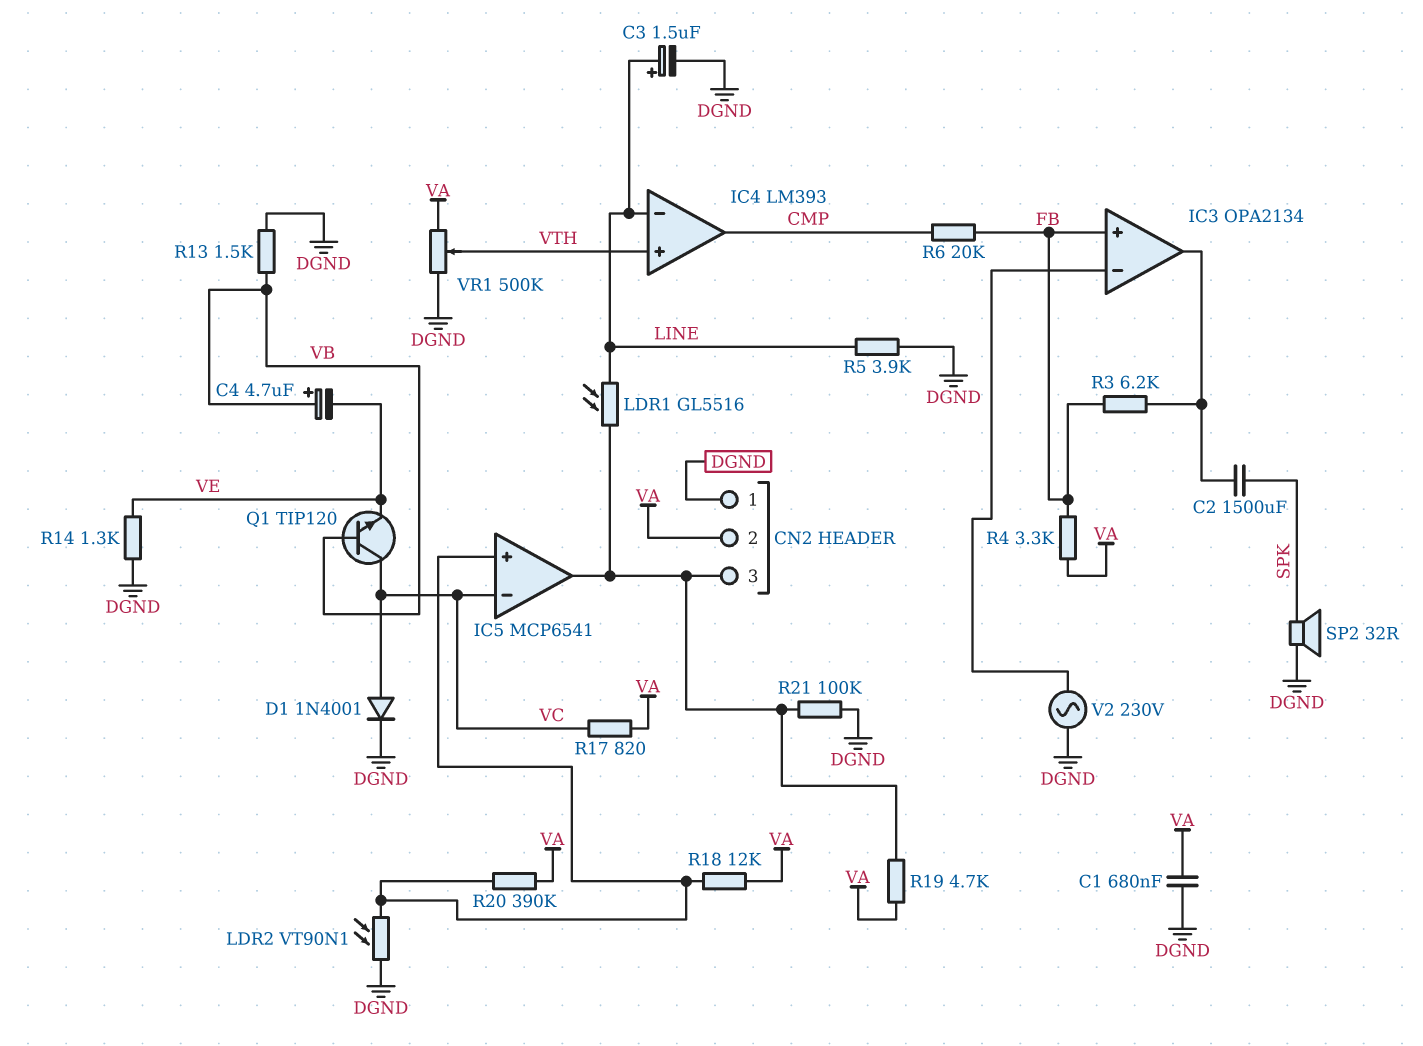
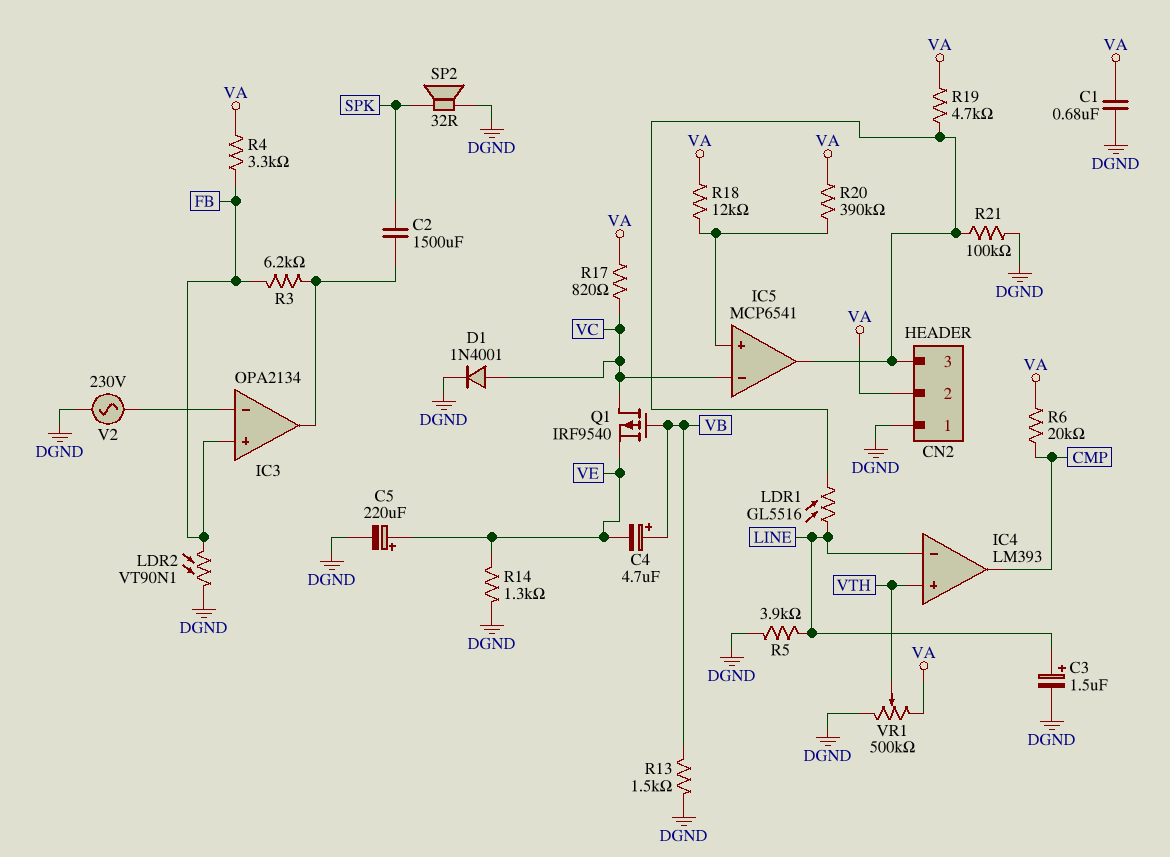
C5: none -> 220uF (plus VE, minus DGND)
LDR2: VT90N1 (DGND, IC5/in+) -> VT90N1 (DGND, FB)
Q1: NPN TIP120 (B VB, C VC, E VE) -> PMOS IRF9540 (G VB, D VC, S VE)
R6: 20k (CMP, FB) -> 20k (CMP, VA)

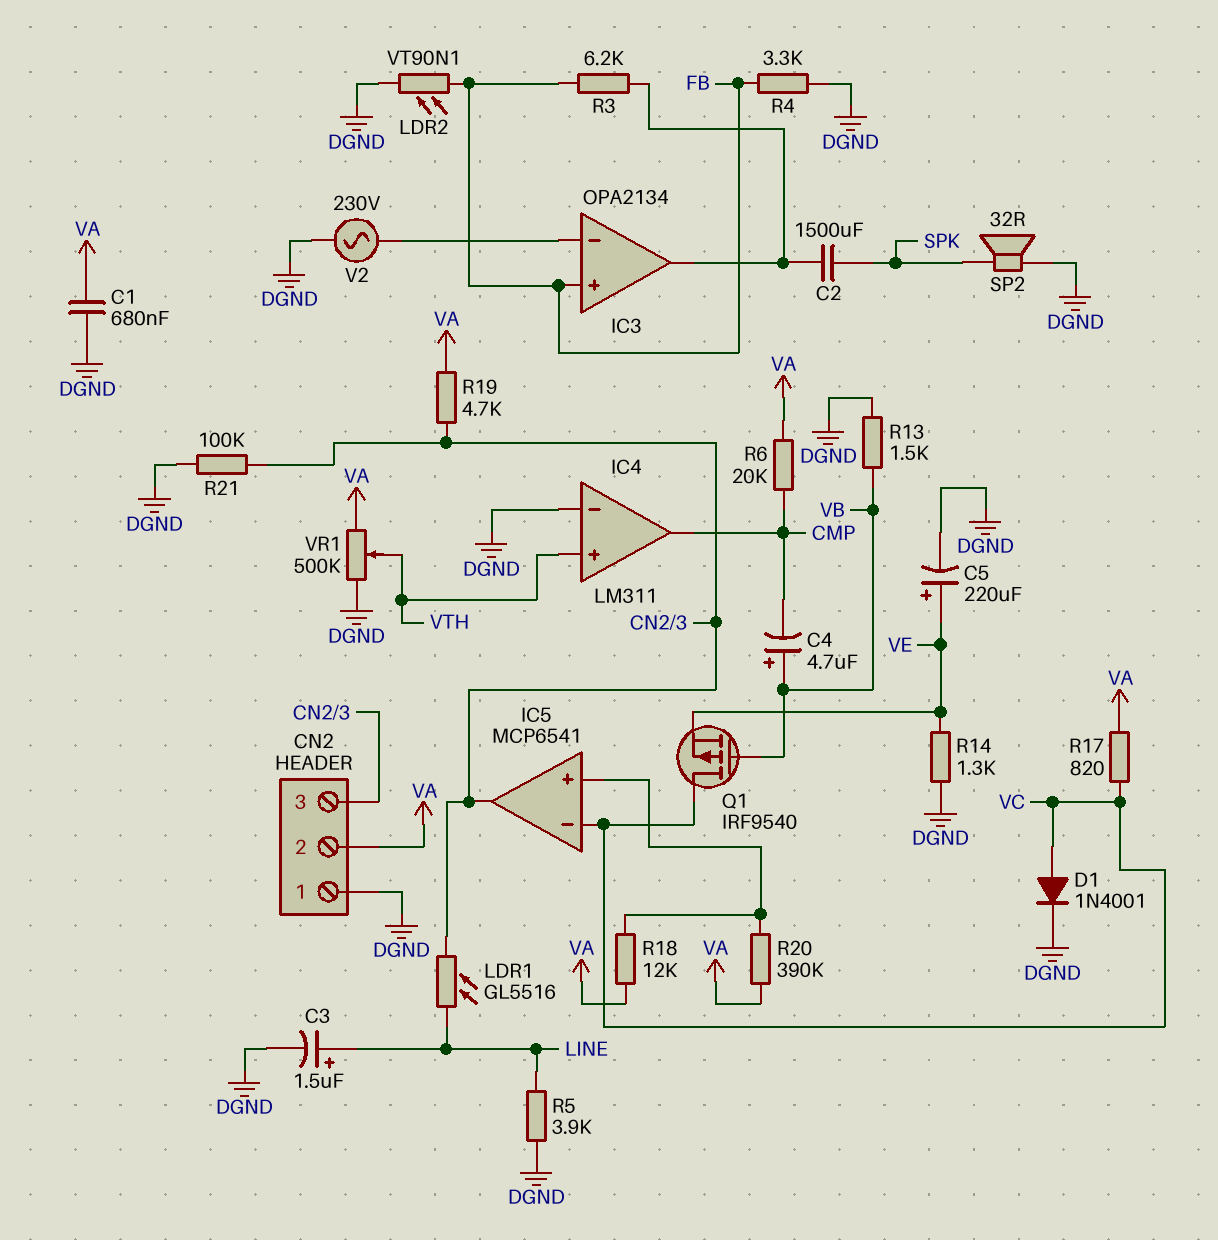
C4: 4.7uF (plus VB, minus VE) -> 4.7uF (plus VB, minus CMP)
IC4: LM393 -> LM311
IC4 pin in-: LINE -> DGND
R4: 3.3k (FB, VA) -> 3.3k (DGND, FB)

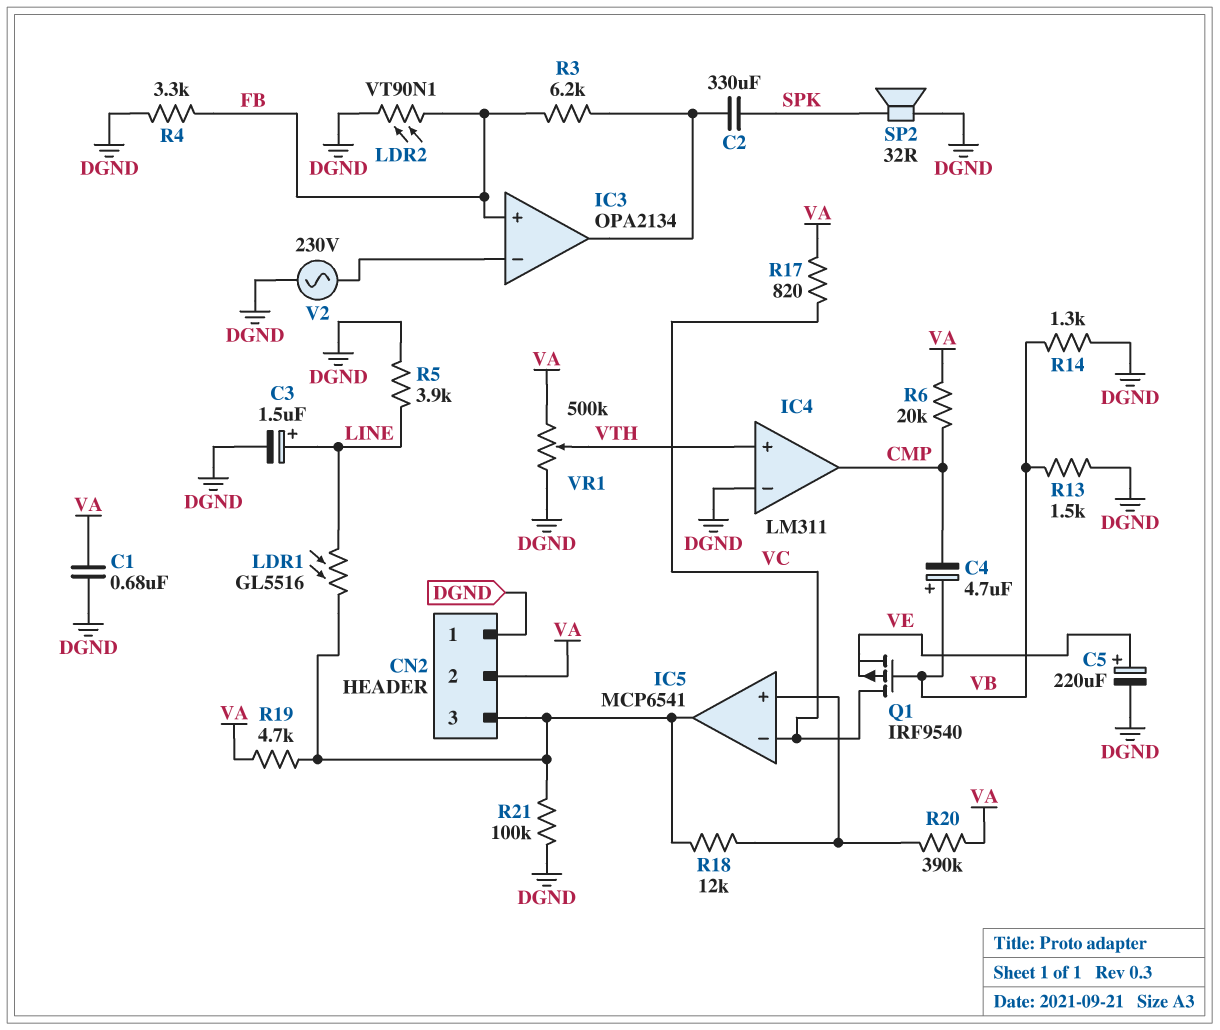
C2: 1500uF (IC3/out, SPK) -> 330uF (IC3/out, SPK)
D1: diode 1N4001 (A VC, K DGND) -> none
R14: 1.3k (DGND, VE) -> 1.3k (DGND, VB)
R18: 12k (IC5/in+, VA) -> 12k (CN2/3, IC5/in+)

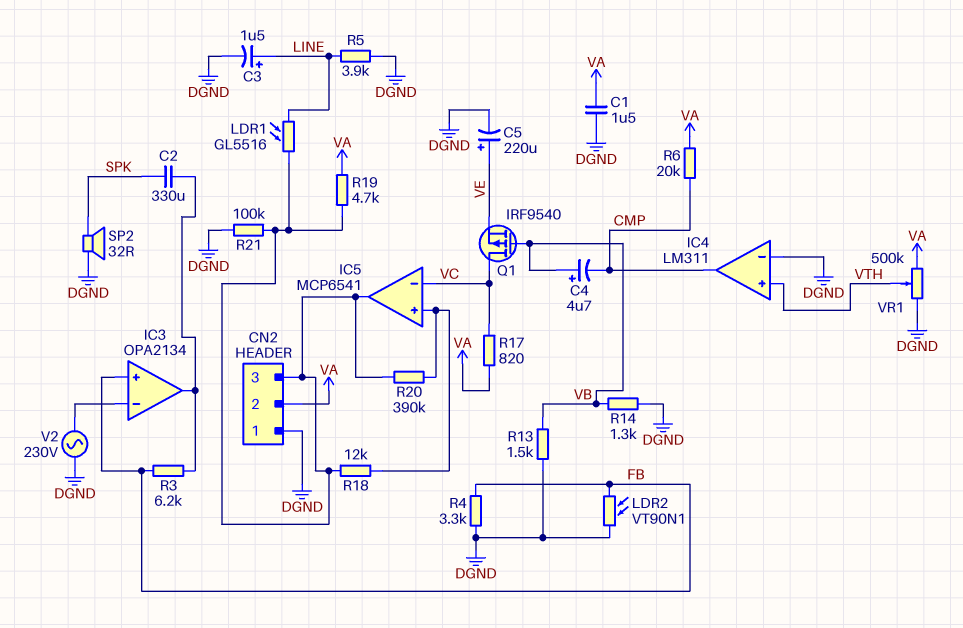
C1: 680nF (DGND, VA) -> 1.5uF (DGND, VA)
R20: 390k (IC5/in+, VA) -> 390k (CN2/3, IC5/in+)

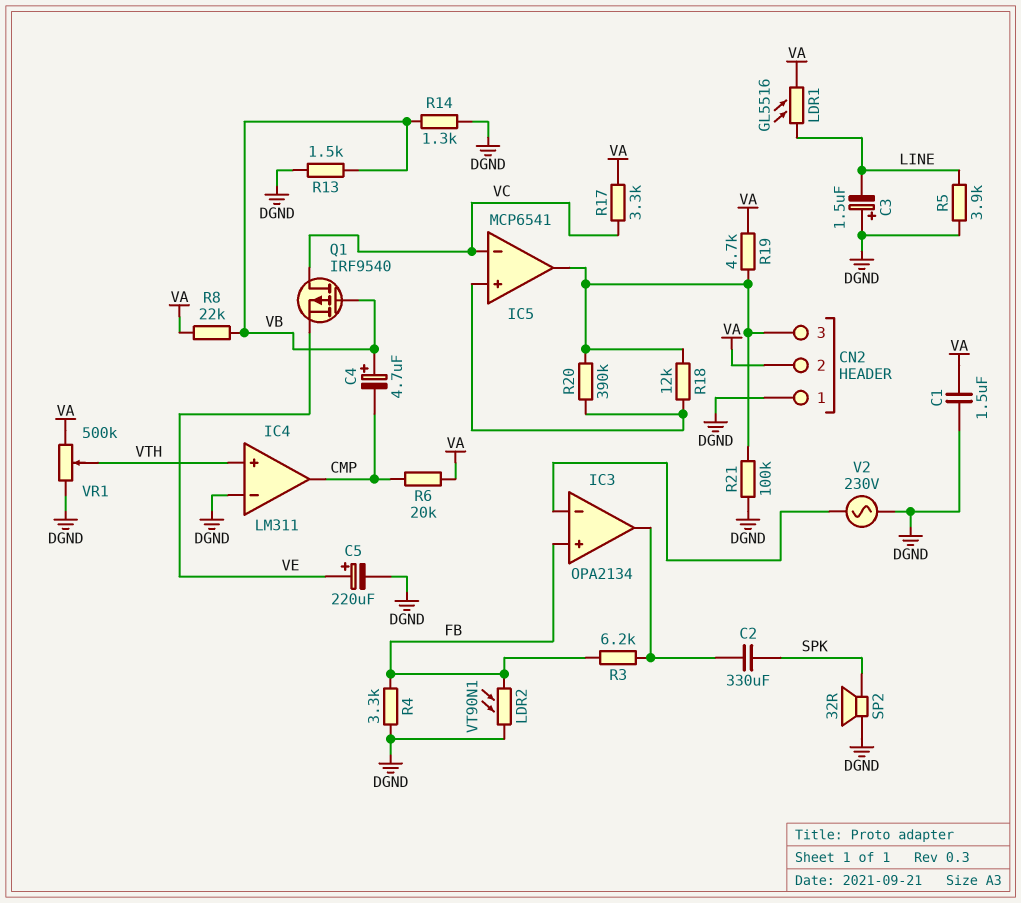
C3: 1.5uF (plus LINE, minus DGND) -> 1.5uF (plus DGND, minus LINE)
LDR1: GL5516 (CN2/3, LINE) -> GL5516 (LINE, VA)
R8: none -> 22k (VA, VB)
R17: 820 (VA, VC) -> 3.3k (VA, VC)

